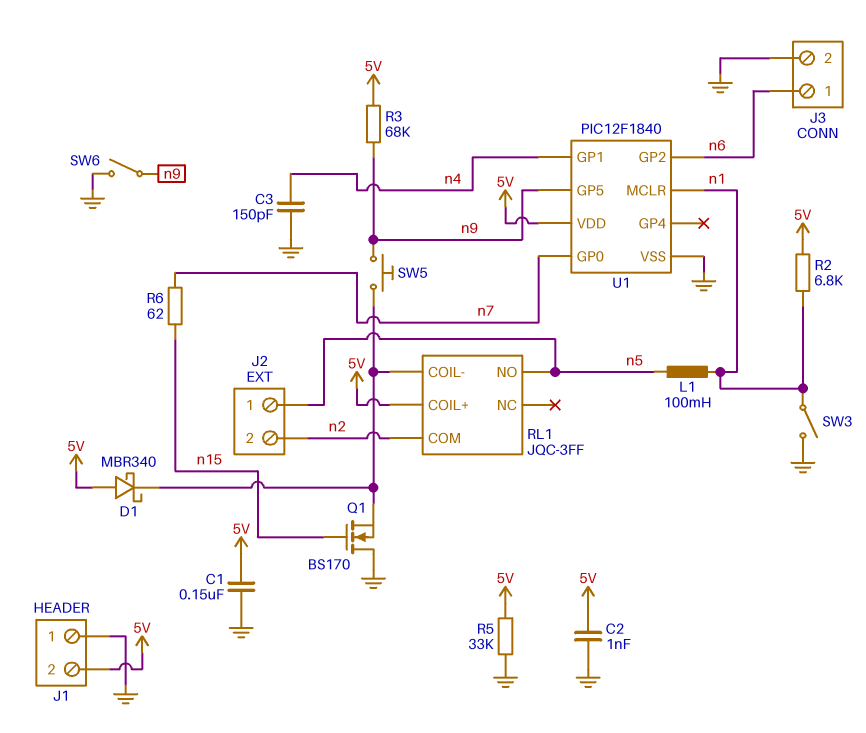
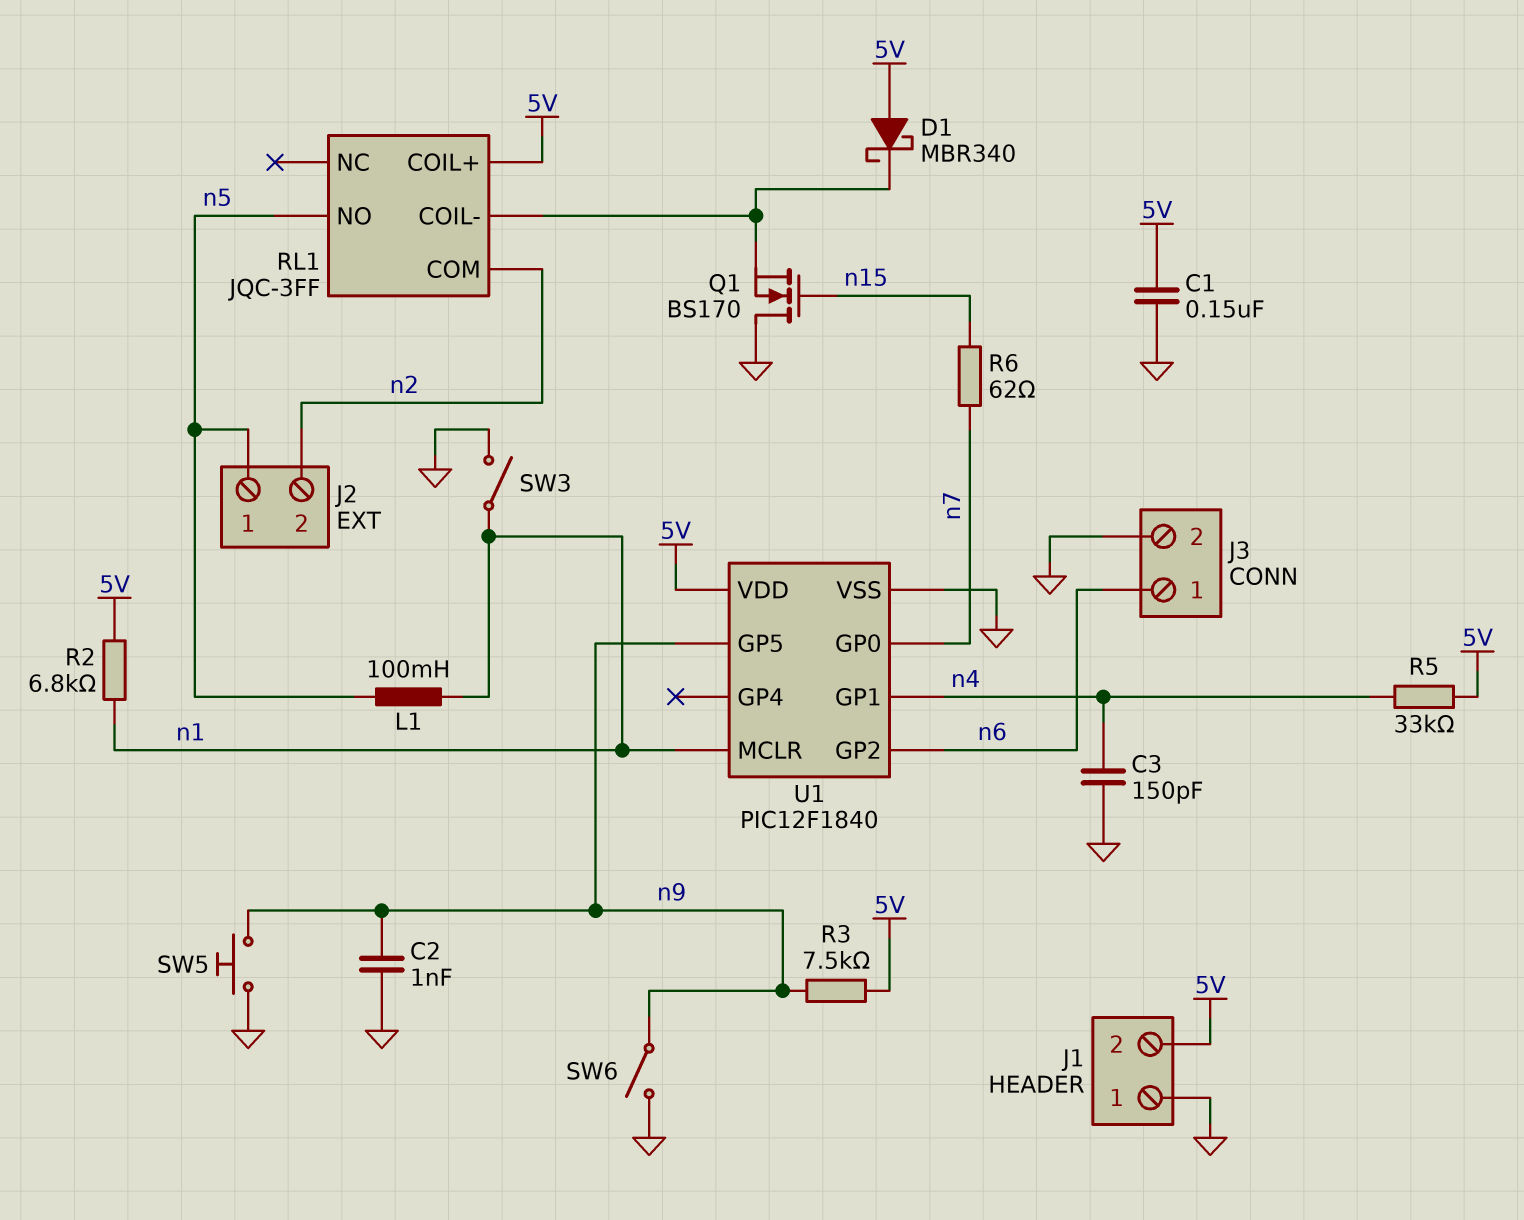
C2: 1nF (5V, GND) -> 1nF (GND, n9)
R3: 68k (5V, n9) -> 7.5k (5V, n9)
R5: 33k (5V, GND) -> 33k (5V, n4)
SW5: button (RL1/COIL-, n9) -> button (GND, n9)

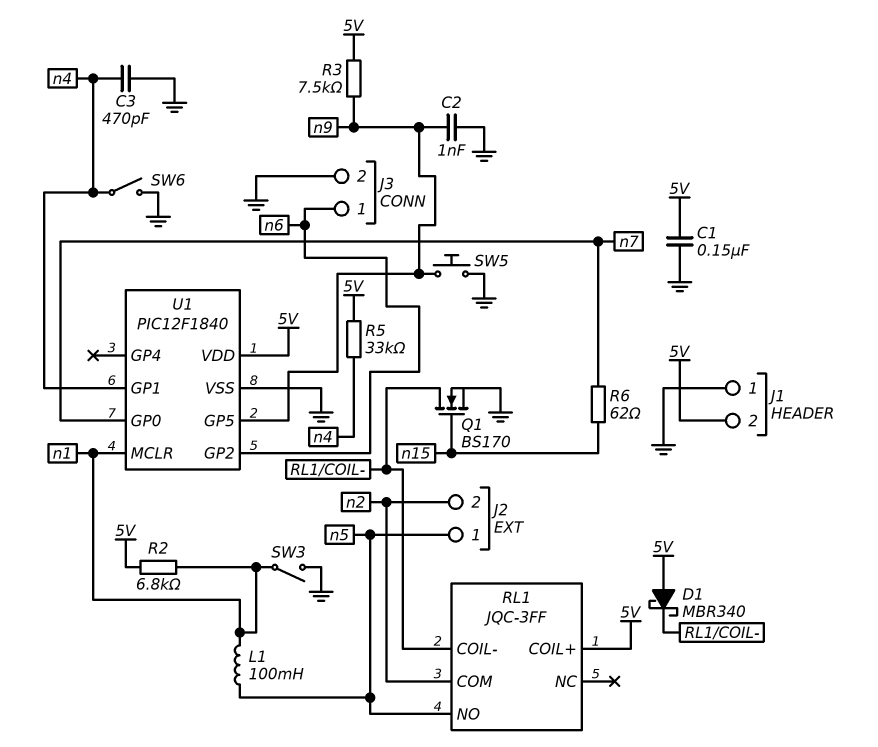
C3: 150pF (GND, n4) -> 470pF (GND, n4)
Q1: NMOS BS170 (G n15, D GND, S RL1/COIL-) -> NMOS BS170 (G n15, D RL1/COIL-, S GND)
SW6: switch (GND, n9) -> switch (GND, n4)

